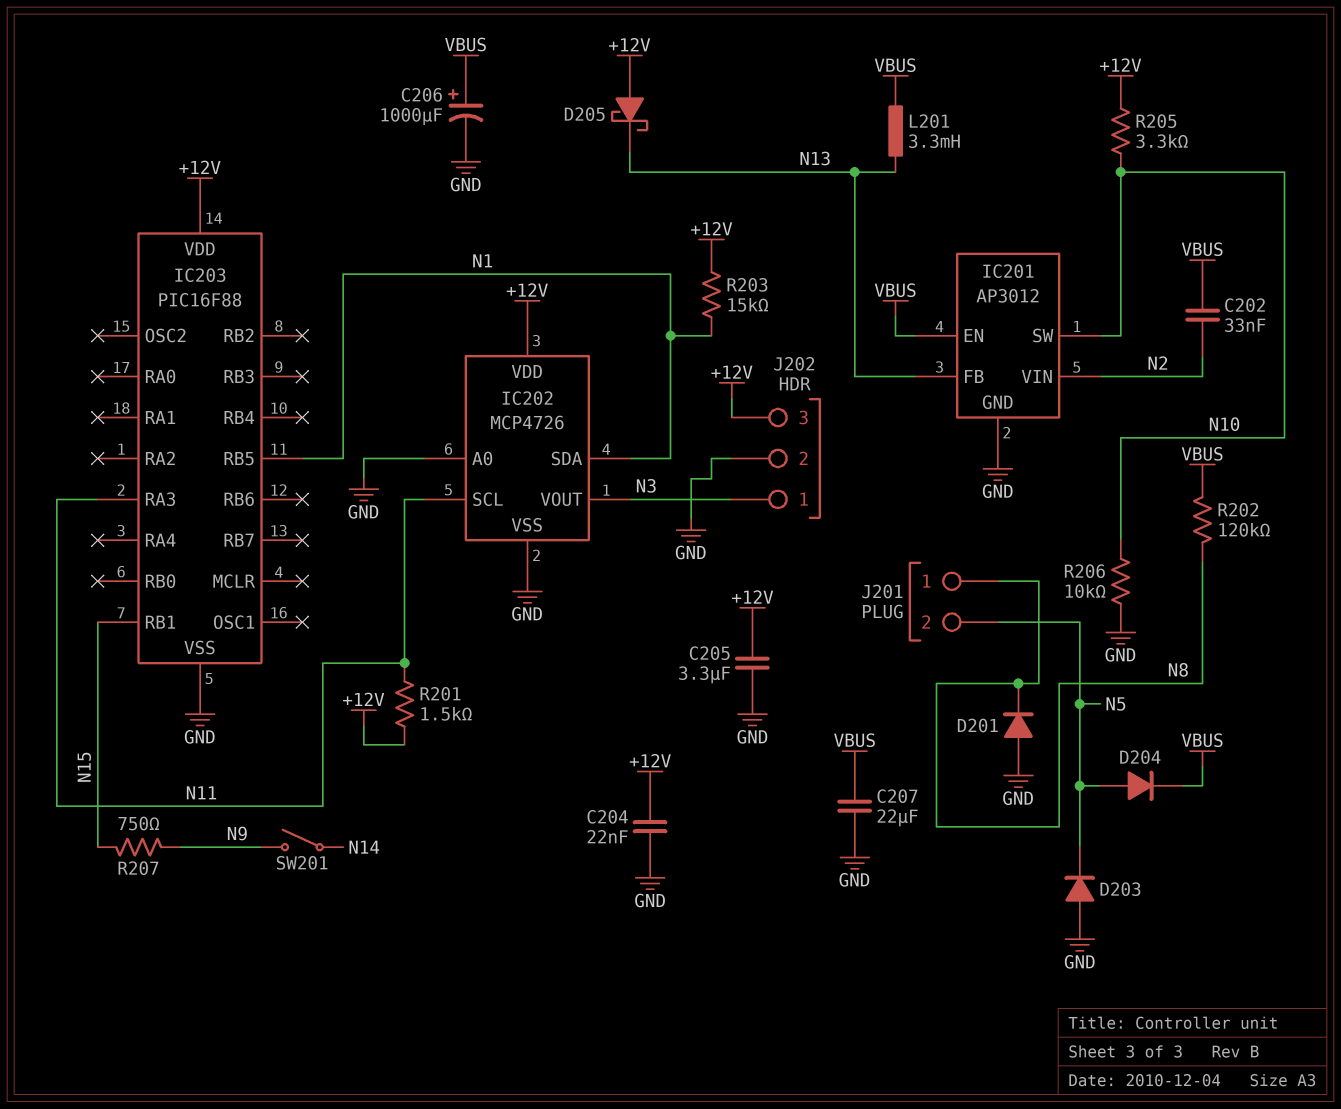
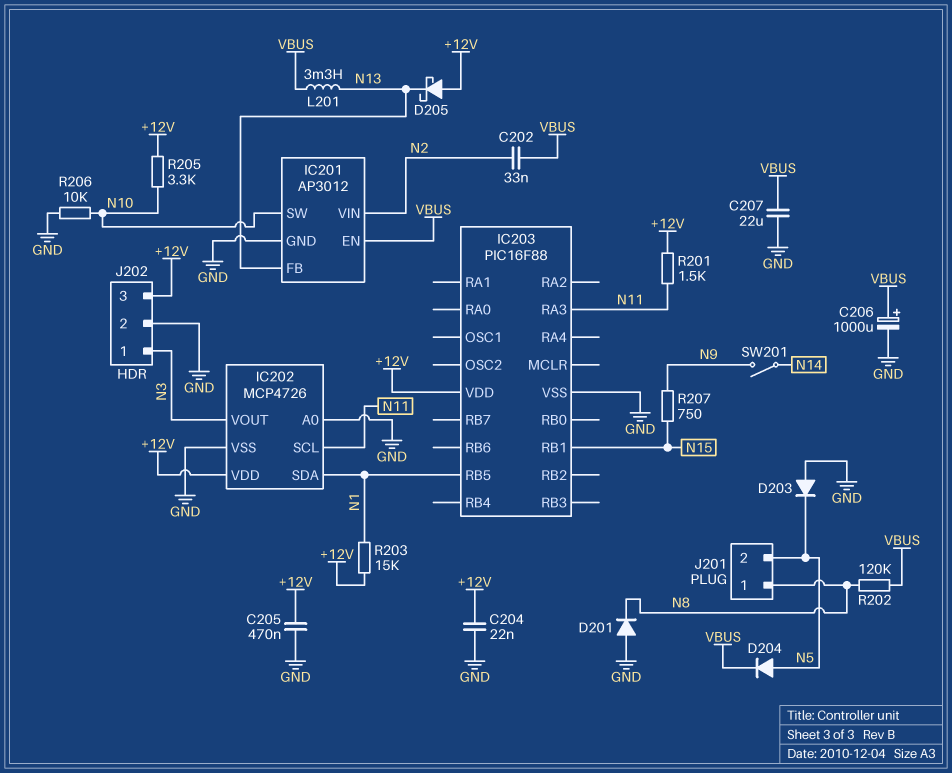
C205: 3.3uF (+12V, GND) -> 470nF (+12V, GND)

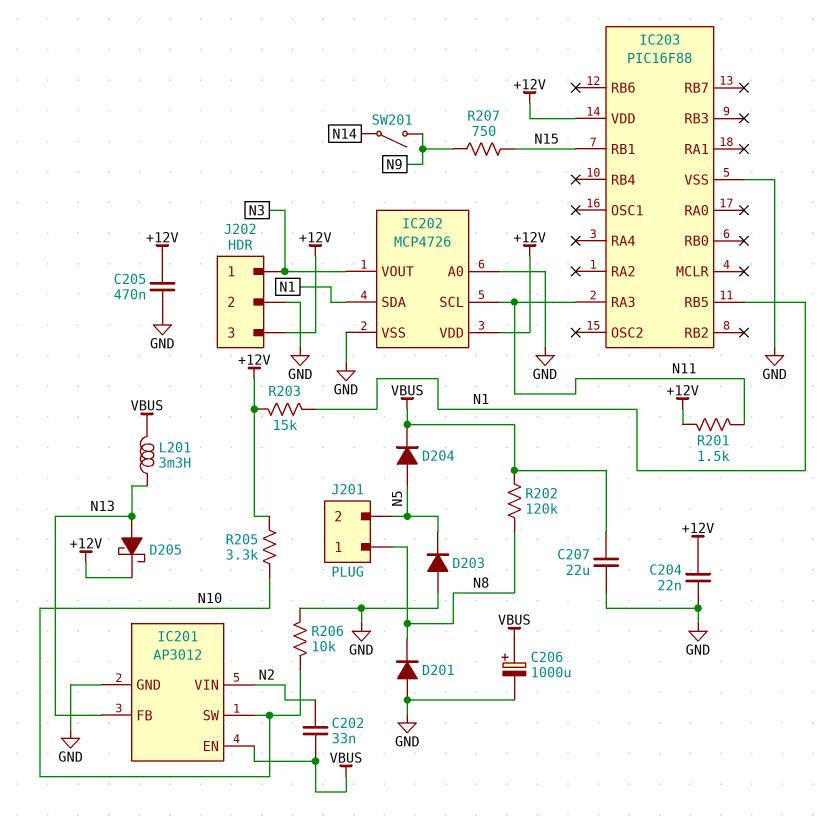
D205: schottky (A +12V, K N13) -> schottky (A N13, K +12V)

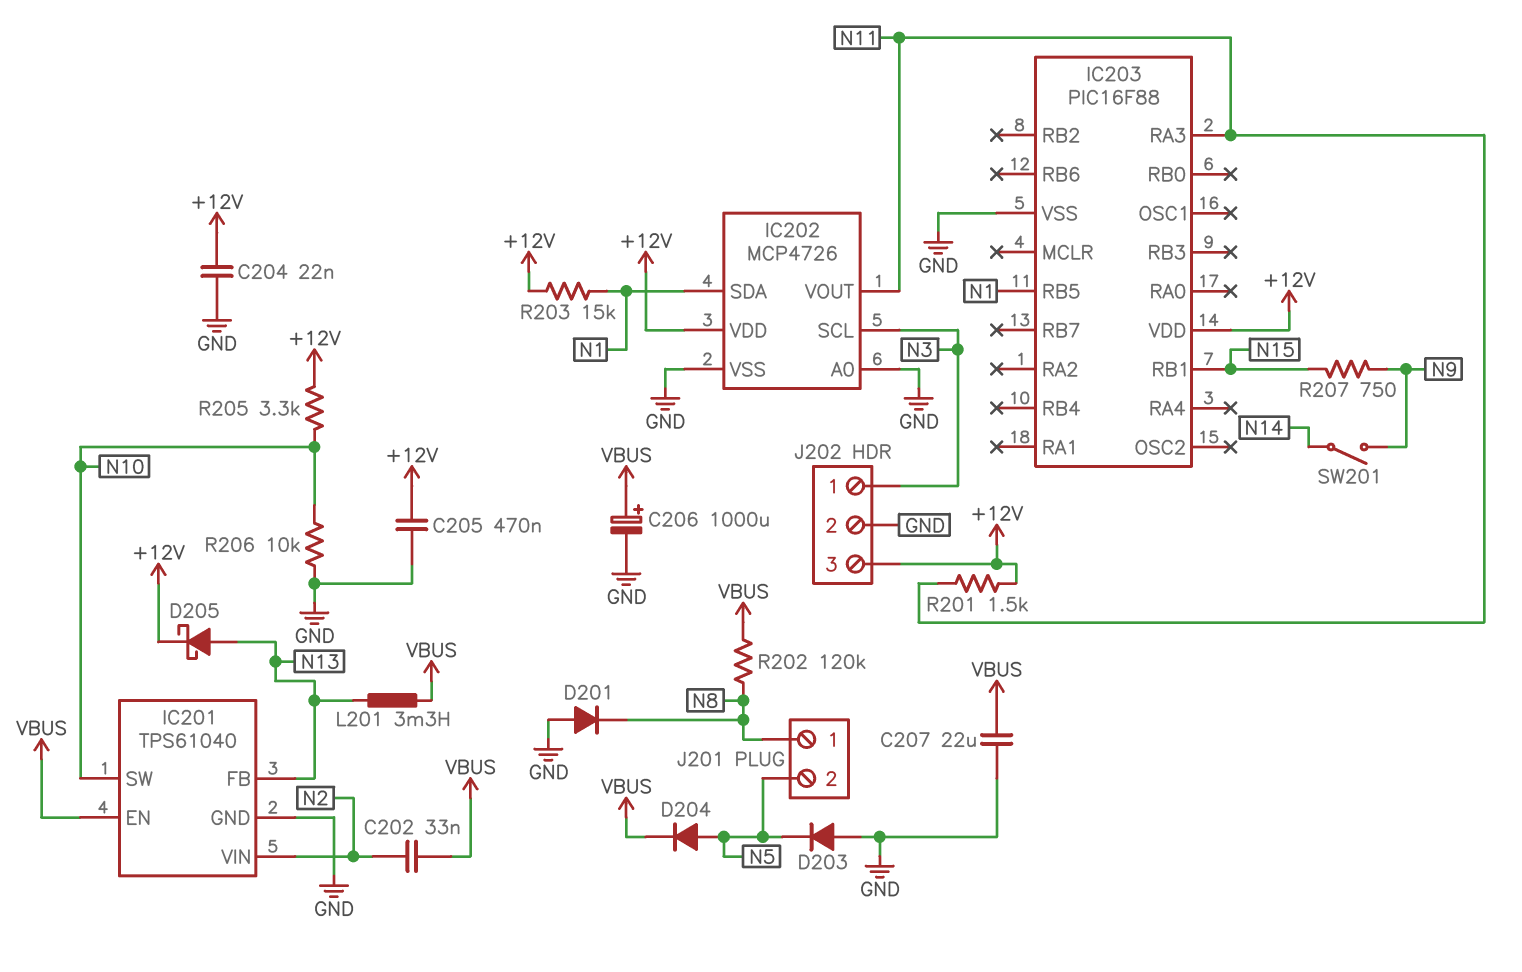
IC201: AP3012 -> TPS61040
IC202 pin SCL: N11 -> N3
IC202 pin VOUT: N3 -> N11

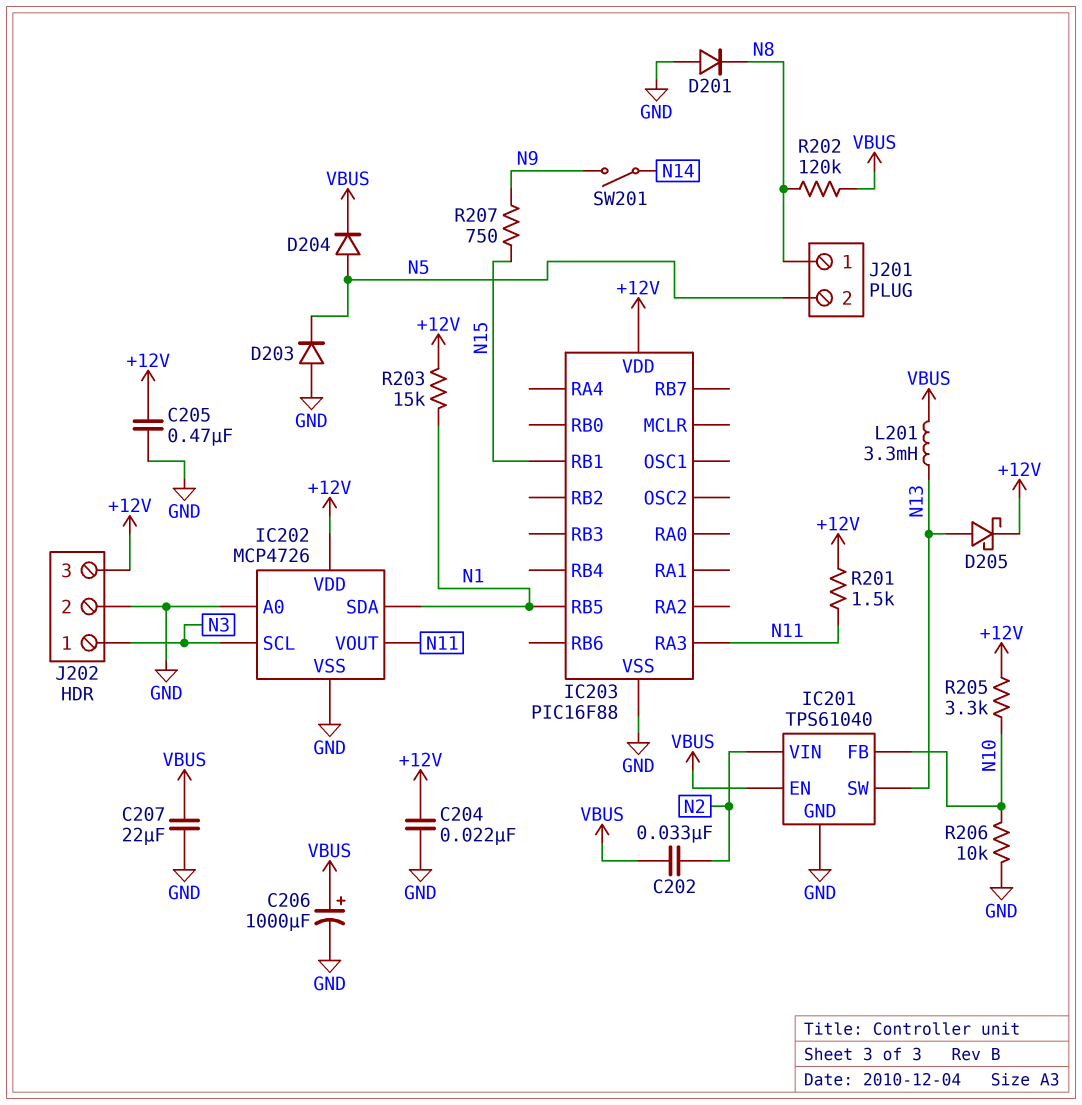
IC201 pin FB: N13 -> N10
IC201 pin SW: N10 -> N13

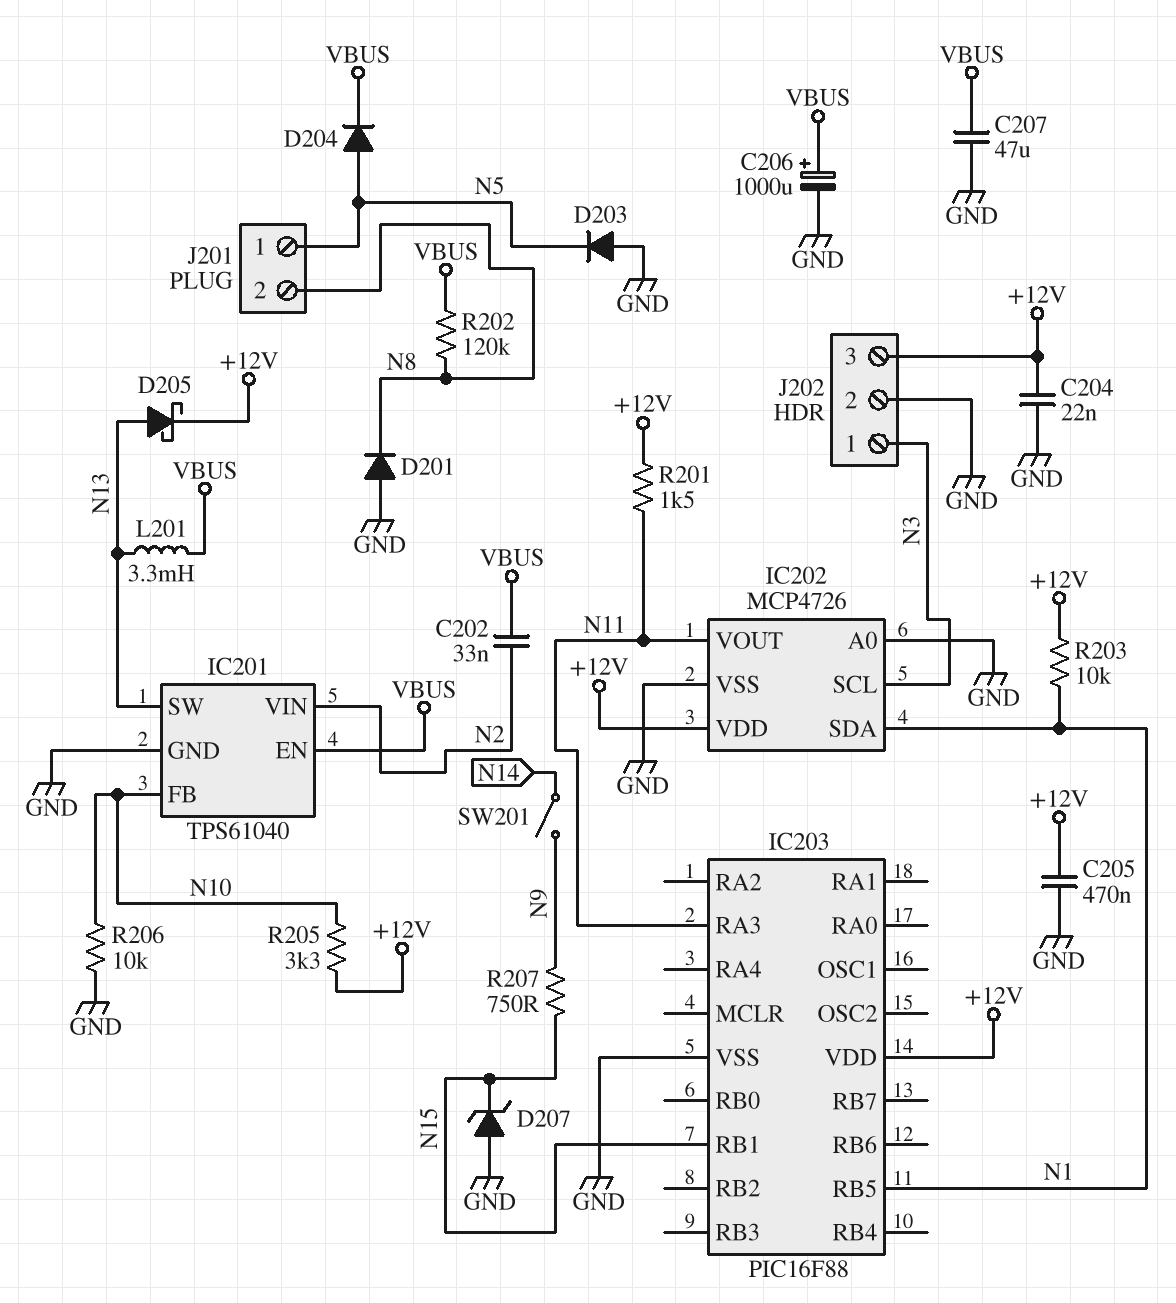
C207: 22uF (GND, VBUS) -> 47uF (GND, VBUS)
D207: none -> zener (A GND, K N15)
J201 pin 1: N8 -> N5
J201 pin 2: N5 -> N8
R203: 15k (+12V, N1) -> 10k (+12V, N1)

